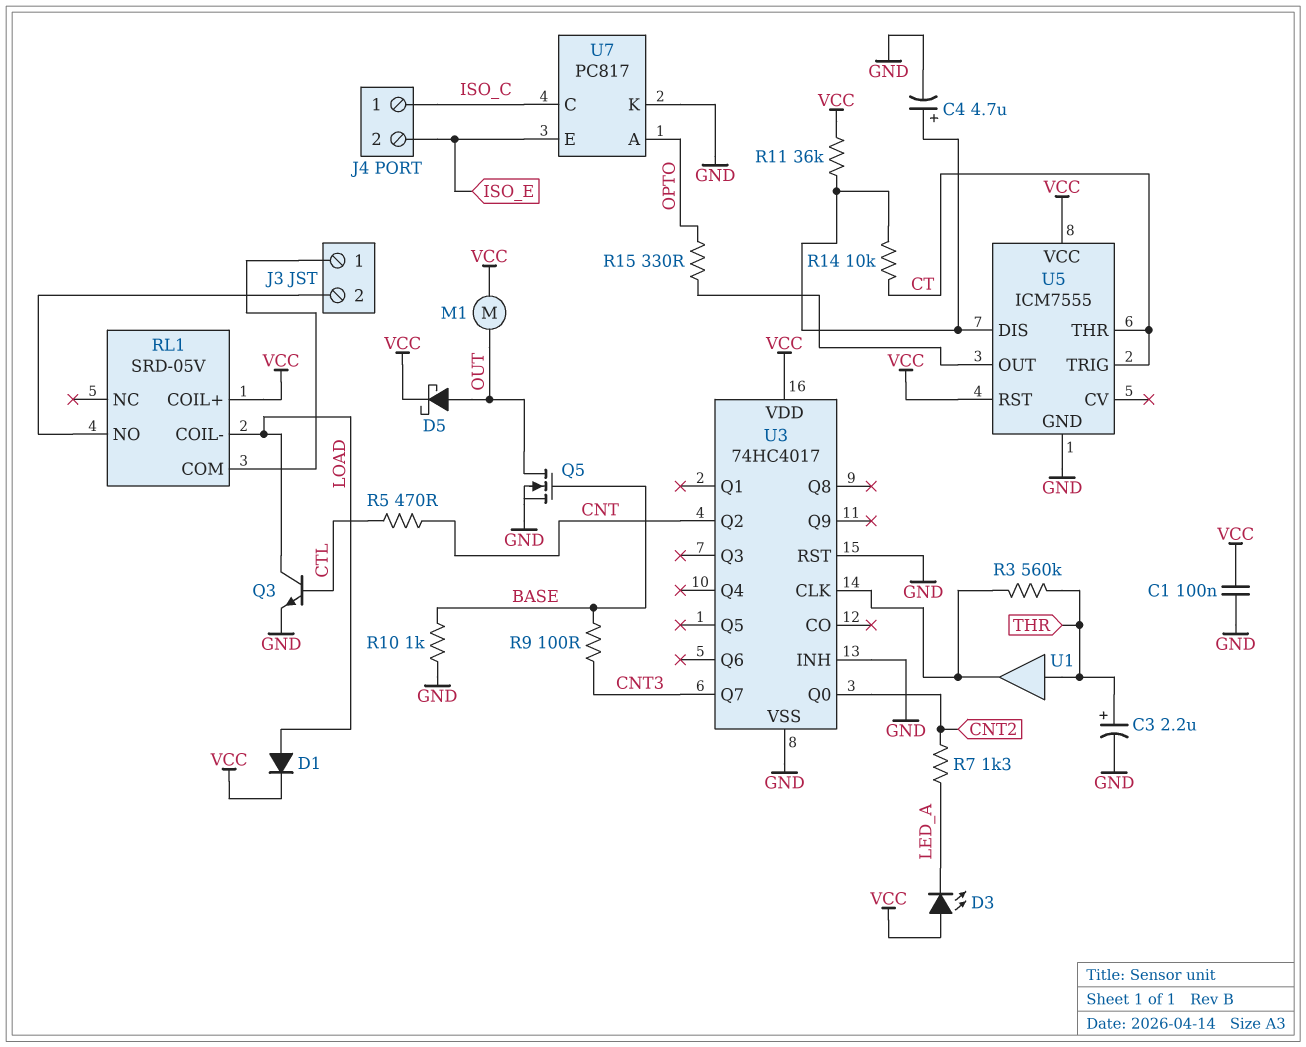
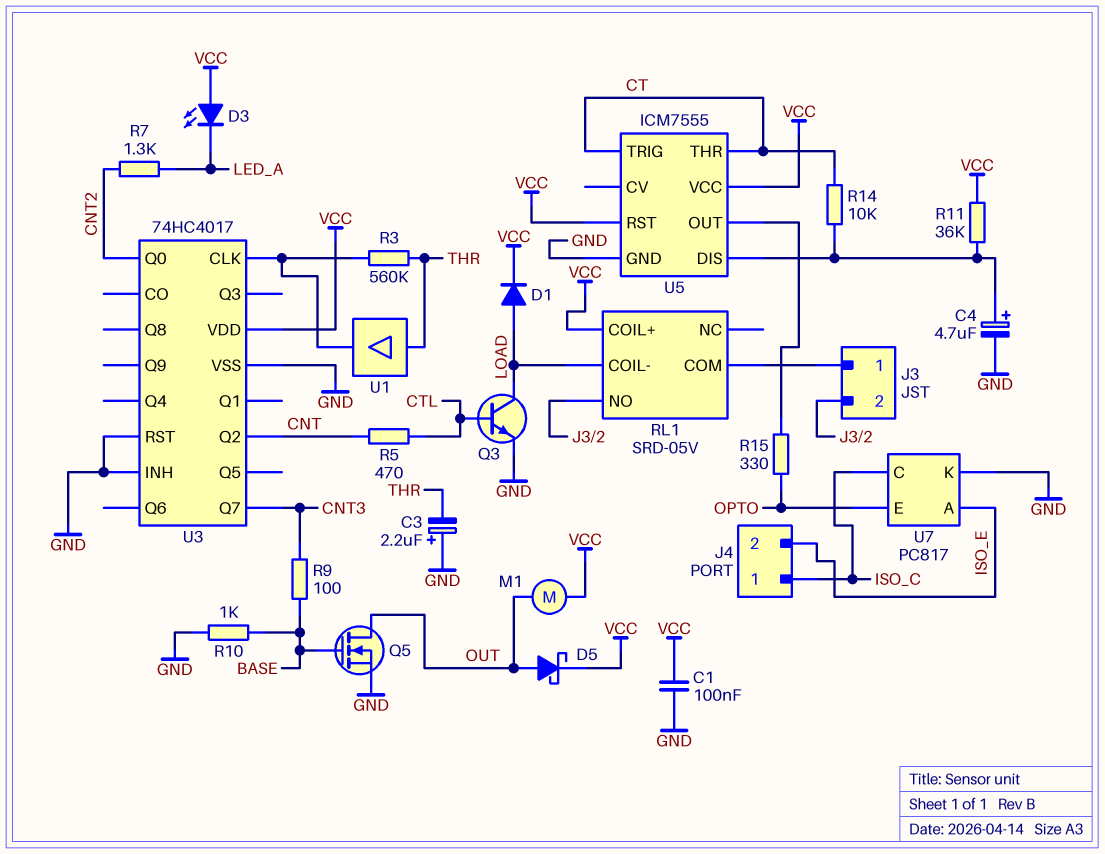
C3: 2.2uF (plus THR, minus GND) -> 2.2uF (plus GND, minus THR)
U7 pin A: OPTO -> ISO_E
U7 pin E: ISO_E -> OPTO

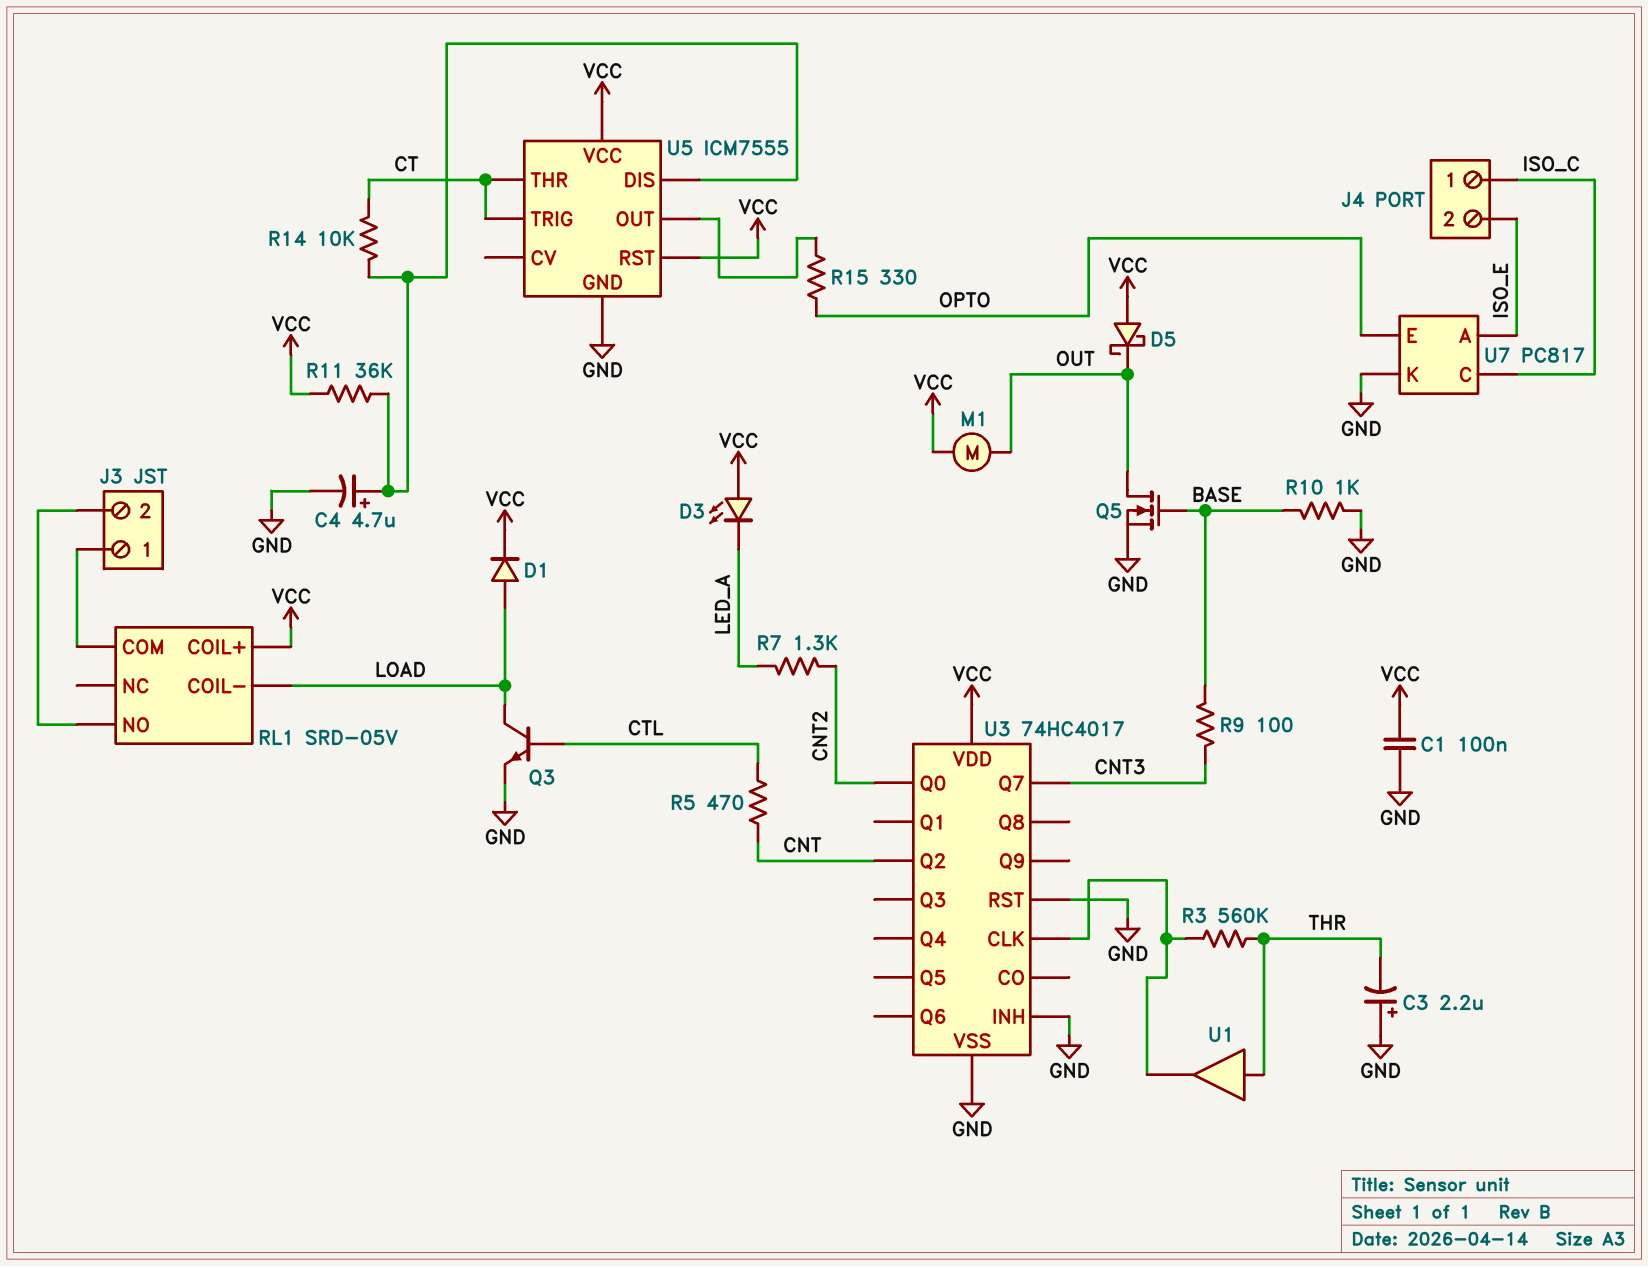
D5: schottky (A OUT, K VCC) -> schottky (A VCC, K OUT)

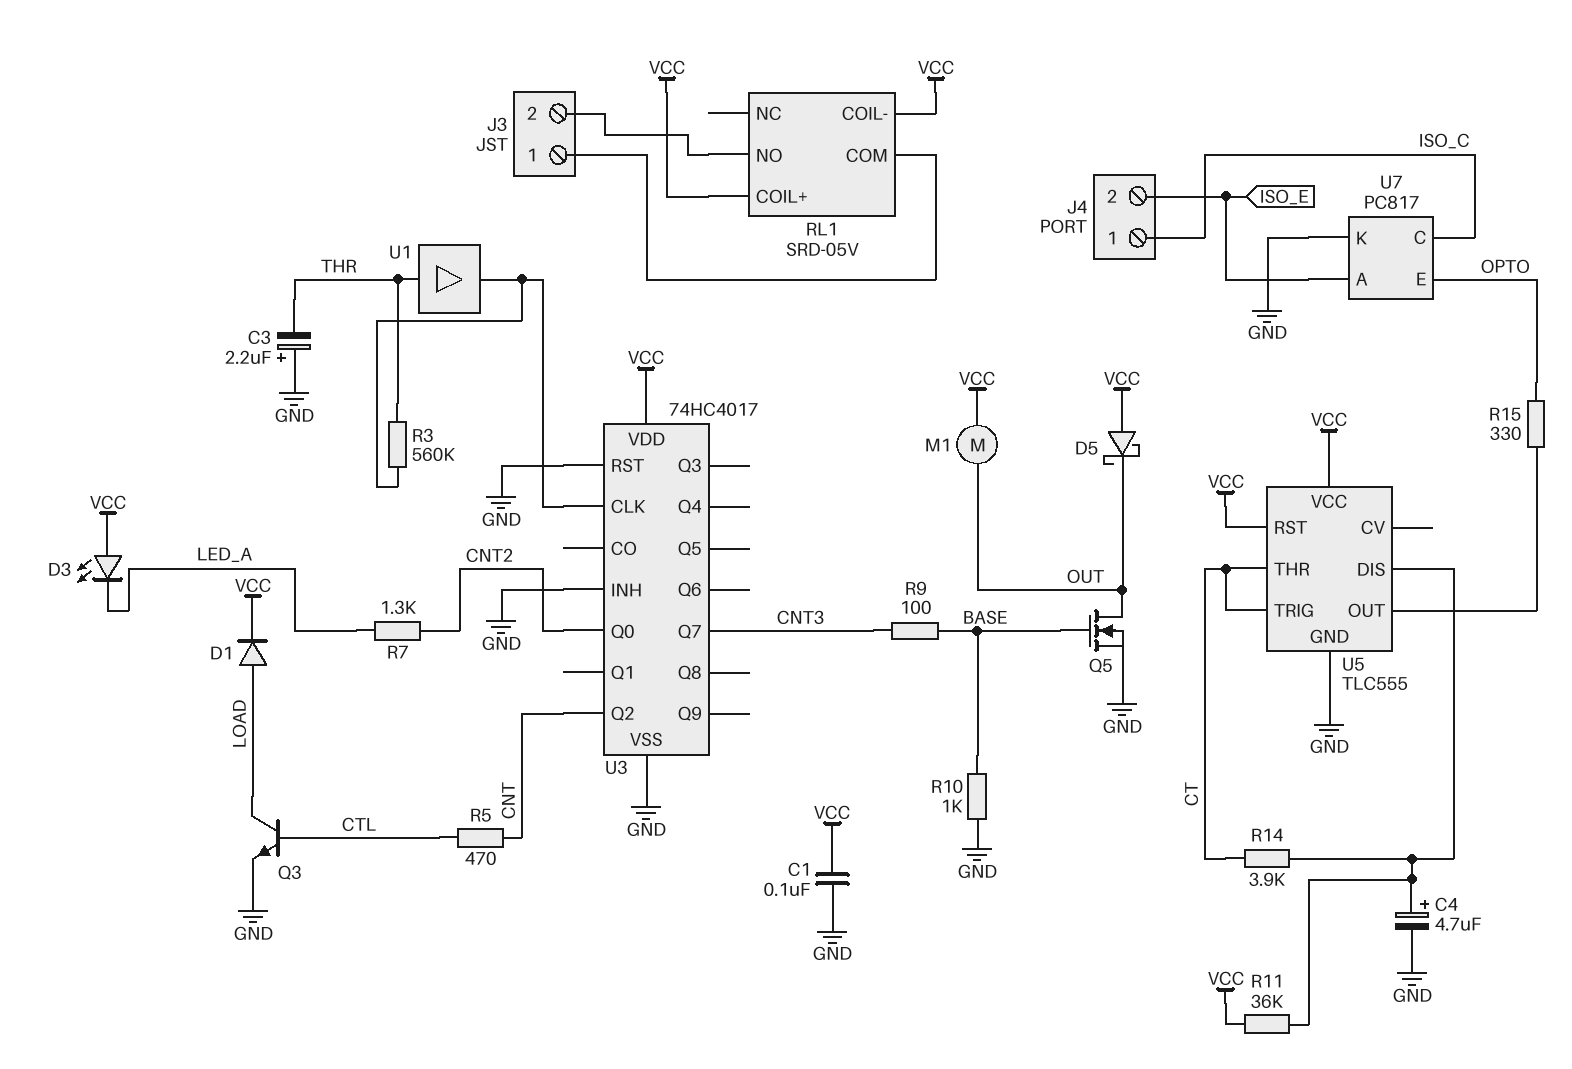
R14: 10k (CT, U5/DIS) -> 3.9k (CT, U5/DIS)
RL1 pin COIL-: LOAD -> VCC
U5: ICM7555 -> TLC555

